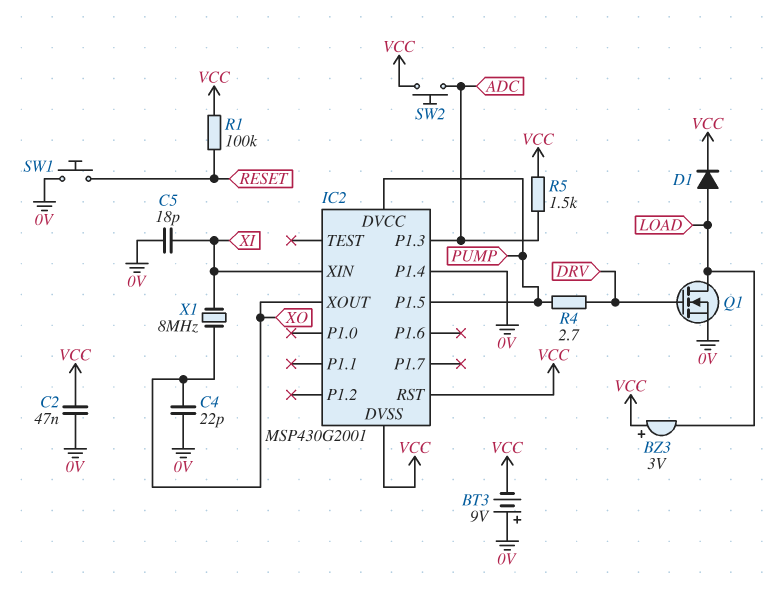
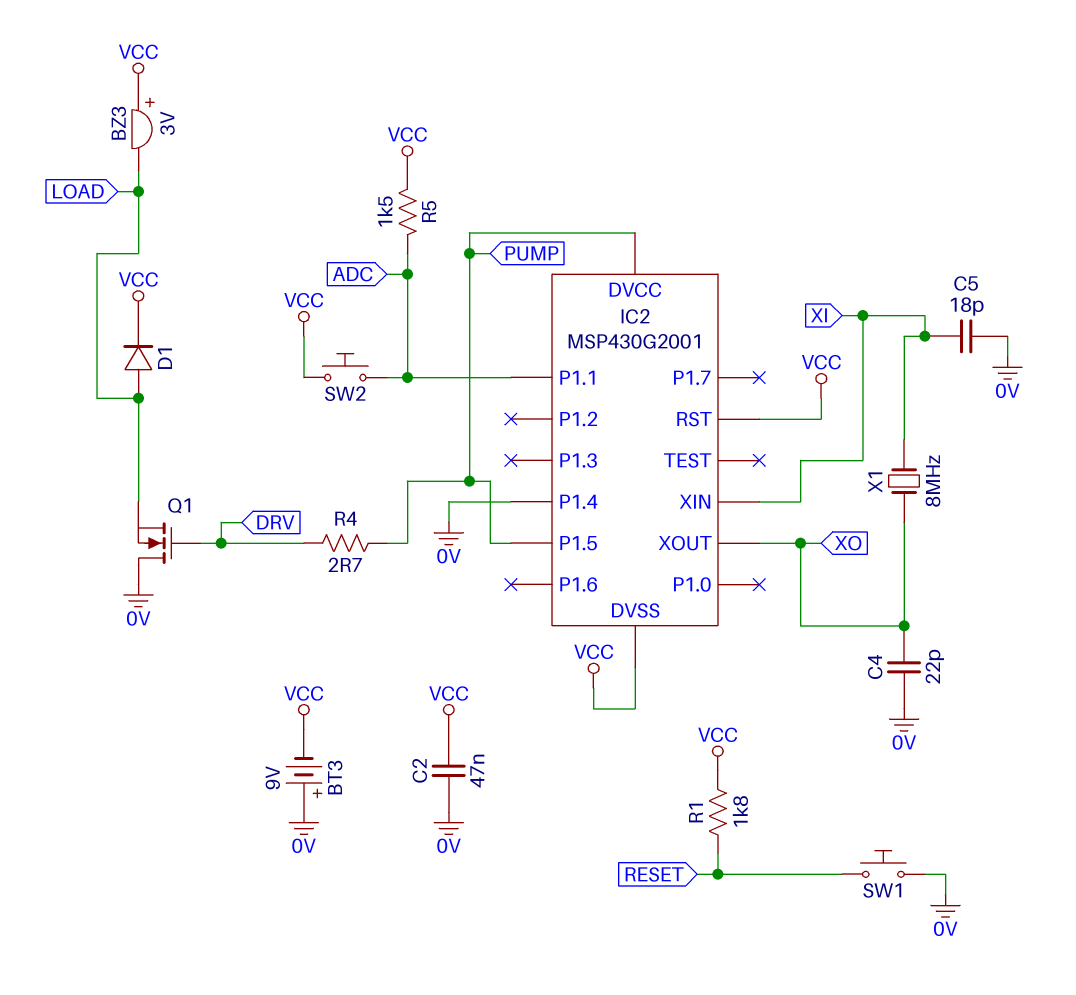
IC2 pin P1.1: none -> ADC
IC2 pin P1.3: ADC -> none
Q1: NMOS (G DRV, D LOAD, S 0V) -> NMOS (G DRV, D 0V, S LOAD)
R1: 100k (RESET, VCC) -> 1.8k (RESET, VCC)

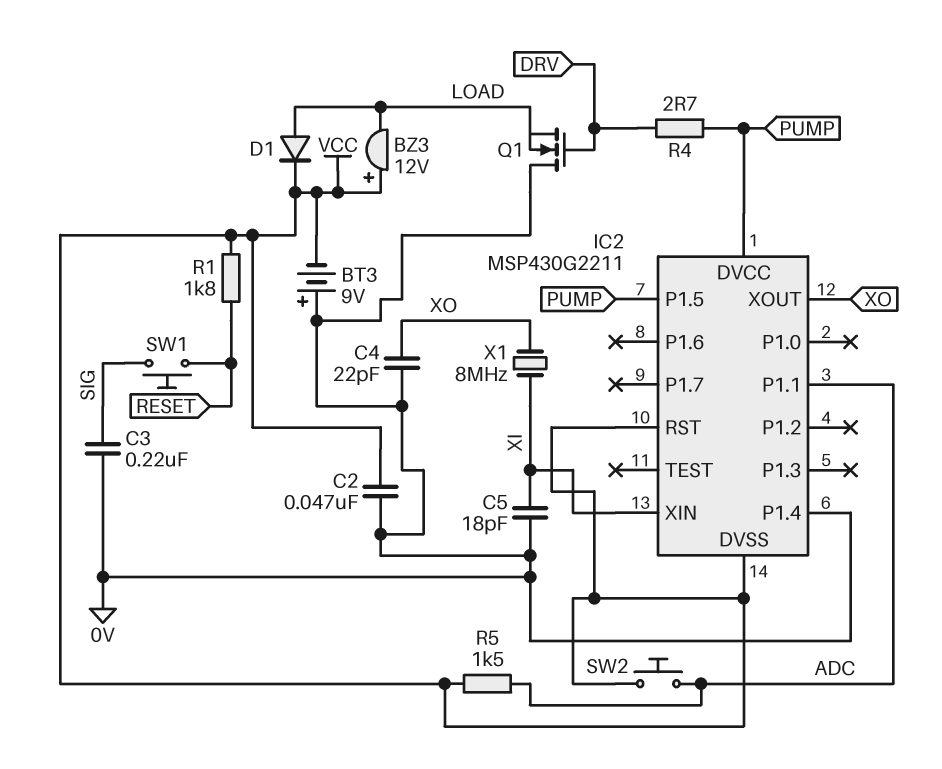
BZ3: buzzer 3V (plus VCC, minus LOAD) -> buzzer 12V (plus VCC, minus LOAD)
C3: none -> 220nF (0V, SIG)
IC2: MSP430G2001 -> MSP430G2211
SW1: button (0V, RESET) -> button (RESET, SIG)

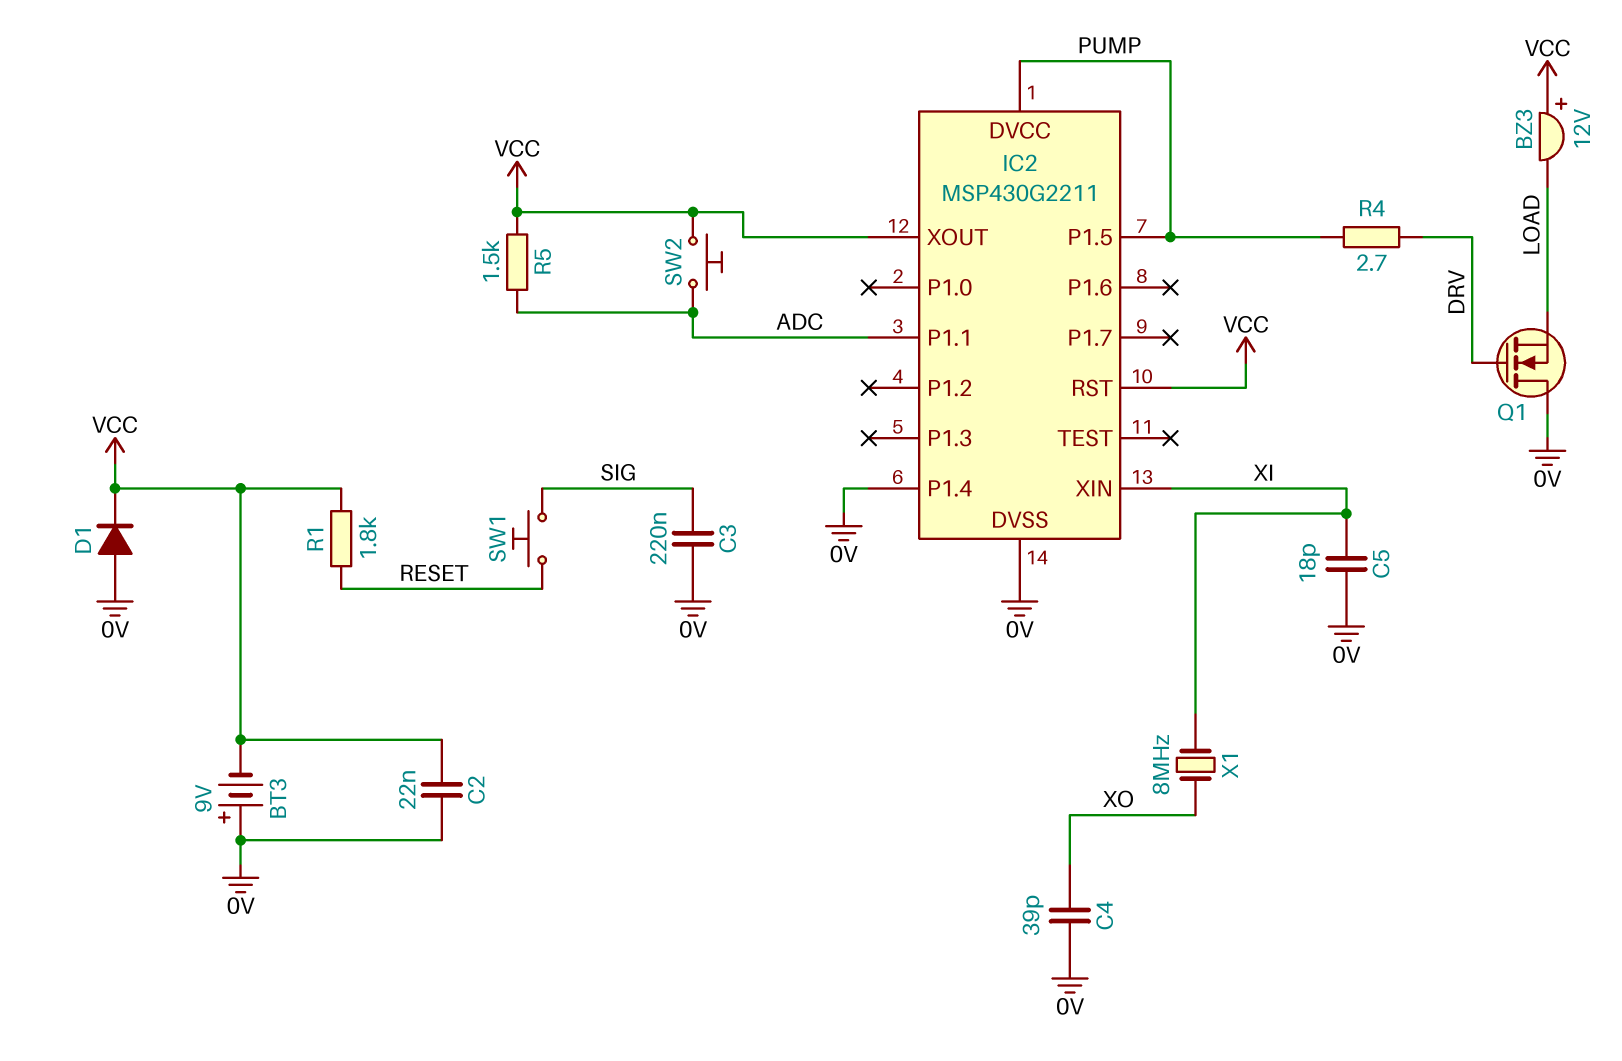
C2: 47nF (0V, VCC) -> 22nF (0V, VCC)
C4: 22pF (0V, XO) -> 39pF (0V, XO)
D1: diode (A LOAD, K VCC) -> diode (A 0V, K VCC)
IC2 pin DVSS: VCC -> 0V
IC2 pin XOUT: XO -> VCC

